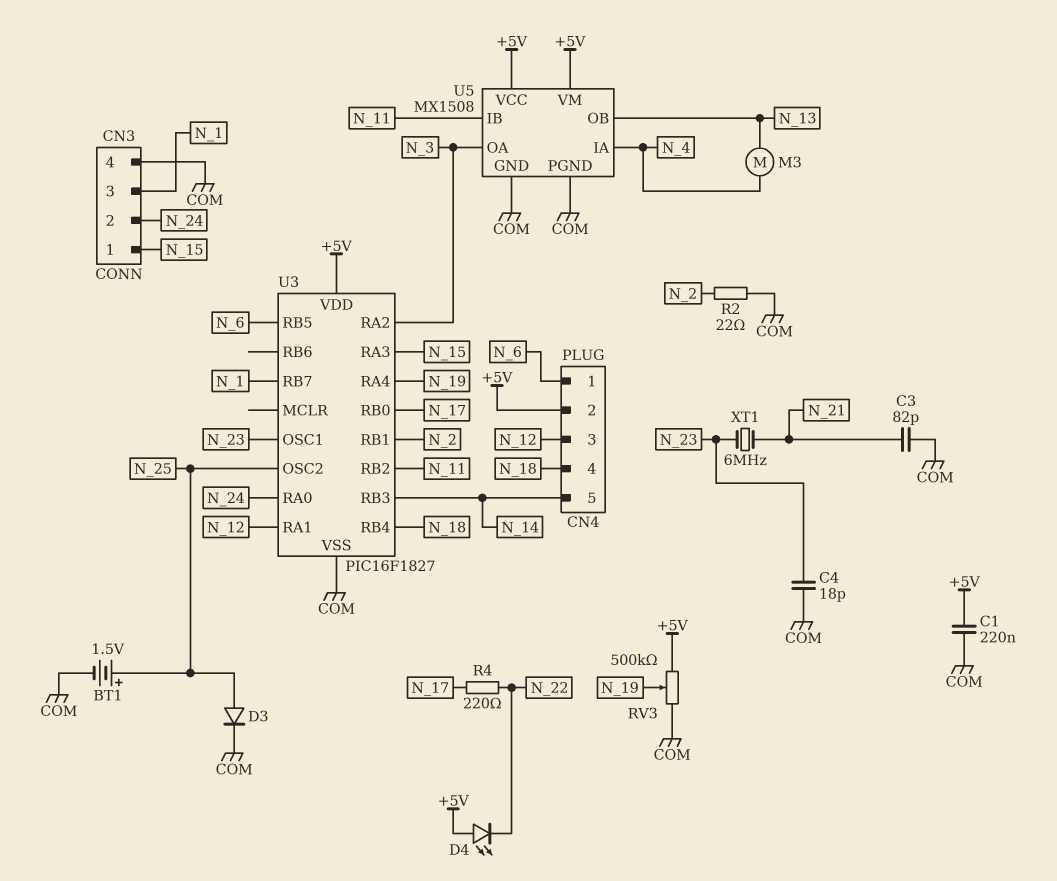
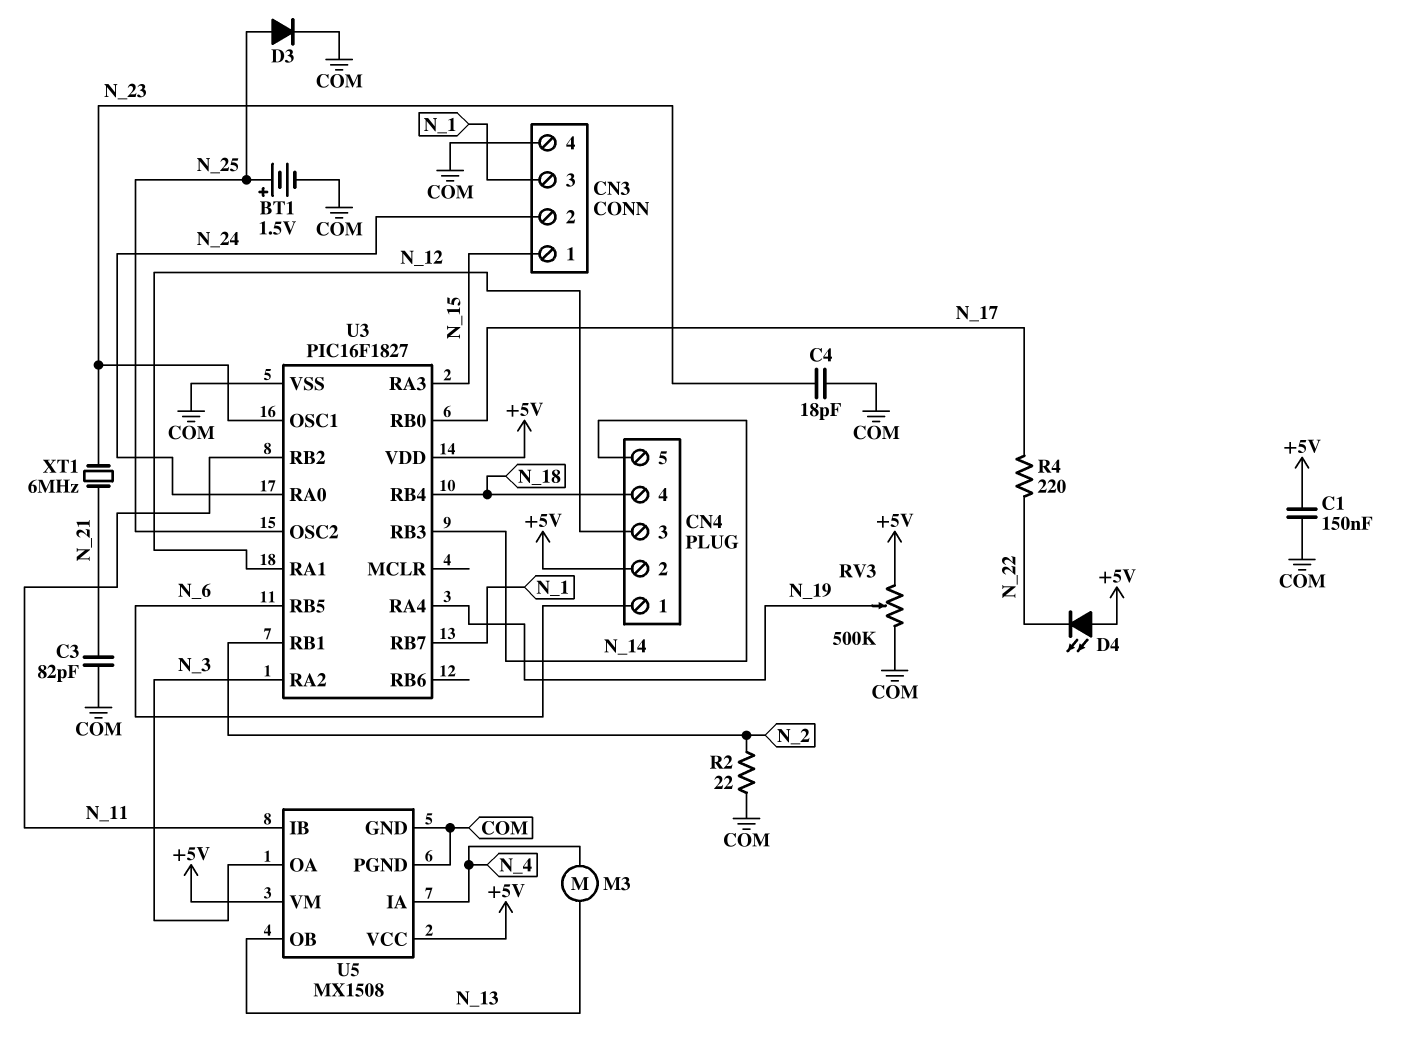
C1: 220nF (+5V, COM) -> 150nF (+5V, COM)

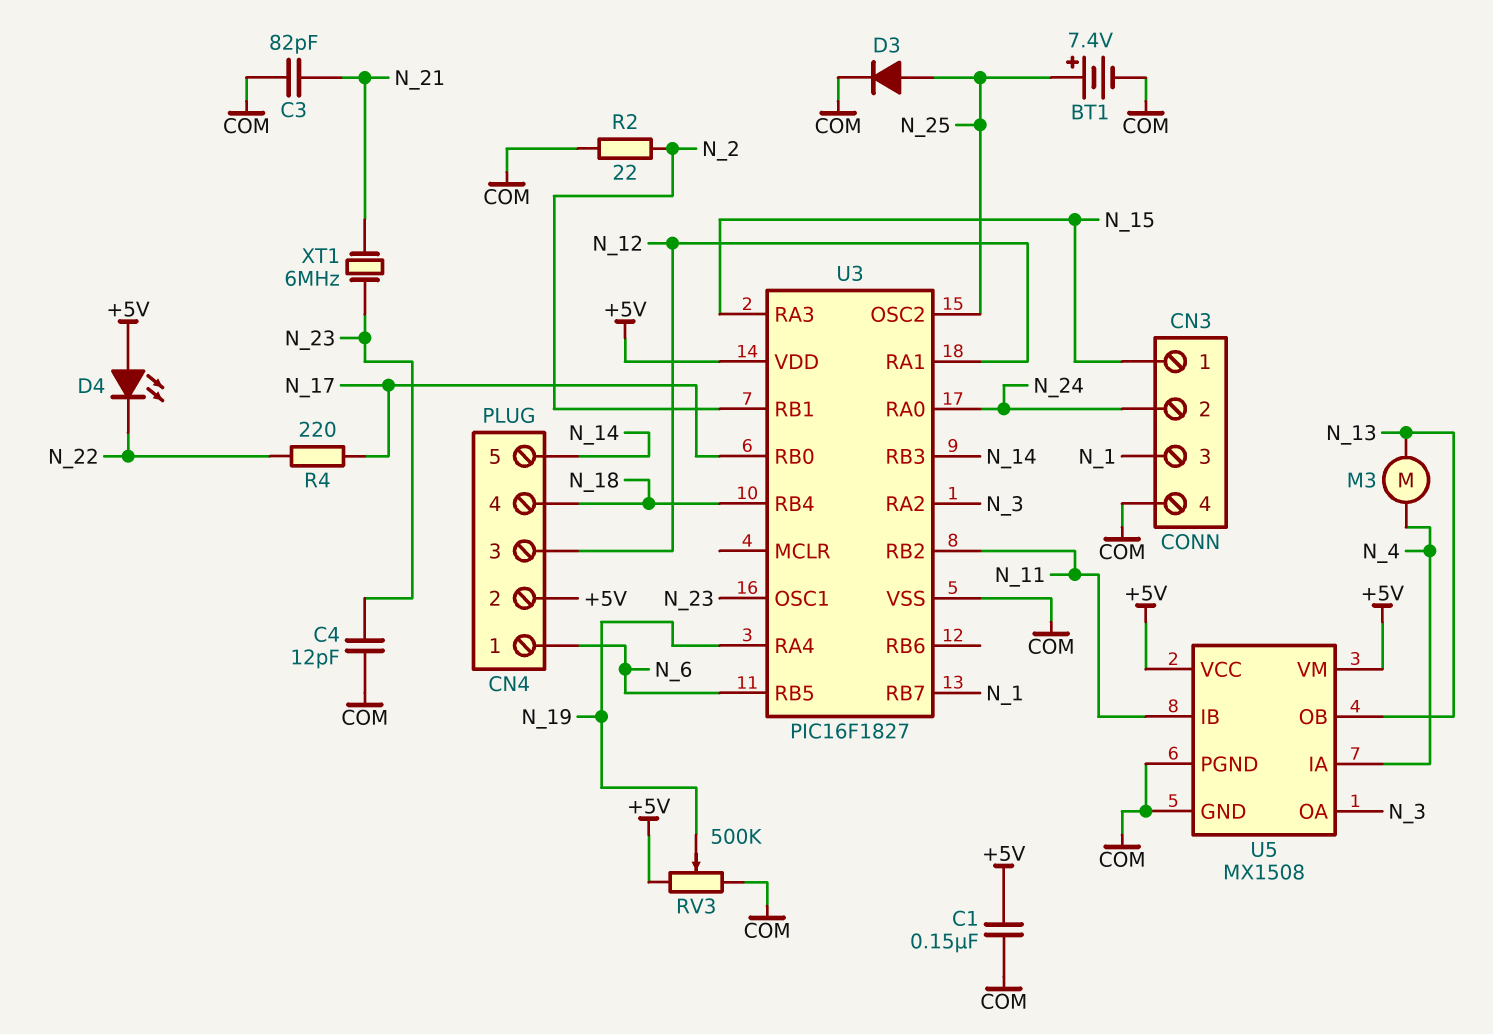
BT1: 1.5V (plus N_25, minus COM) -> 7.4V (plus N_25, minus COM)
C4: 18pF (COM, N_23) -> 12pF (COM, N_23)

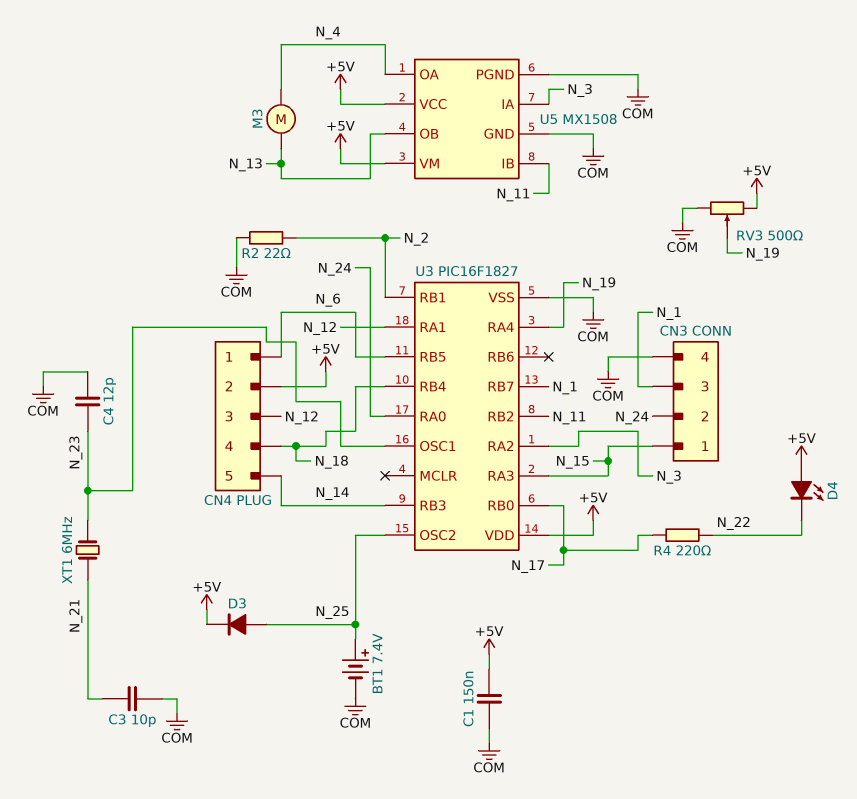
C3: 82pF (COM, N_21) -> 10pF (COM, N_21)
D3: diode (A N_25, K COM) -> diode (A N_25, K +5V)
RV3: 500k (+5V, COM, wiper N_19) -> 500 (+5V, COM, wiper N_19)
U5 pin IA: N_4 -> N_3
U5 pin OA: N_3 -> N_4

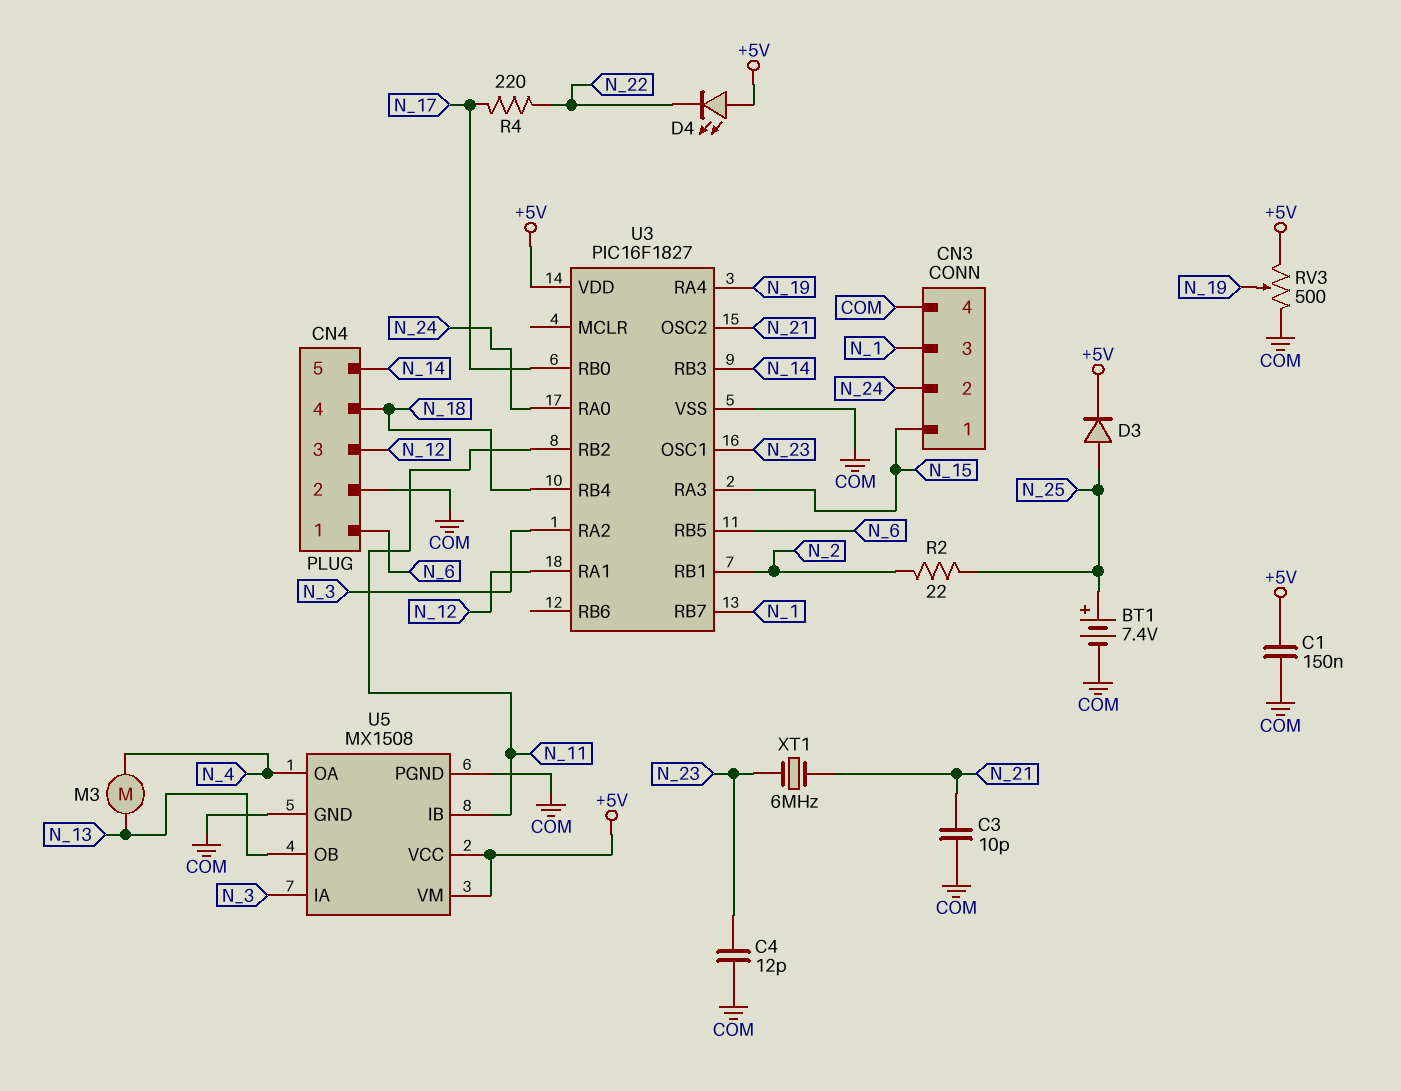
CN4 pin 2: +5V -> COM
R2: 22 (COM, N_2) -> 22 (N_2, N_25)
U3 pin OSC2: N_25 -> N_21

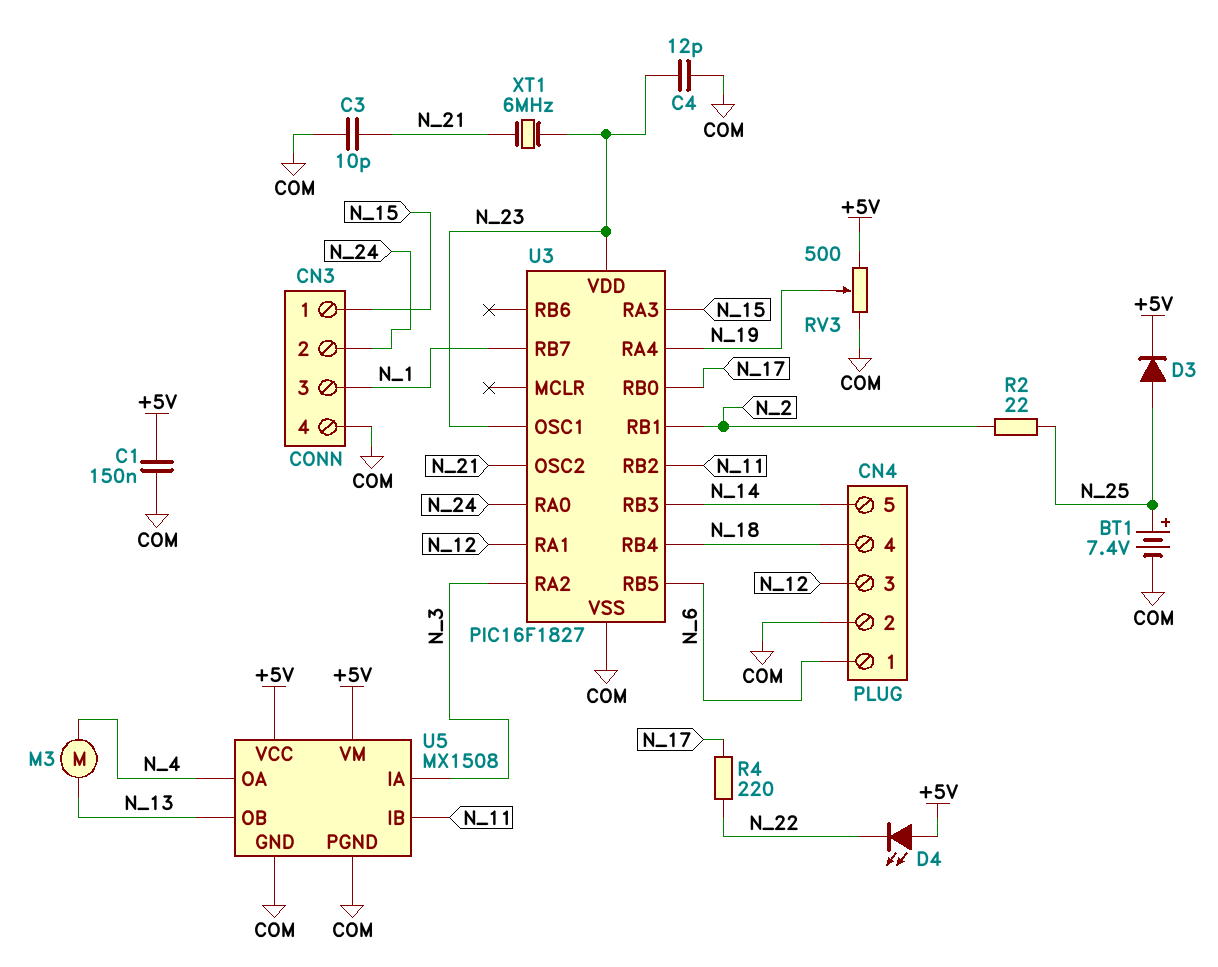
U3 pin VDD: +5V -> N_23

